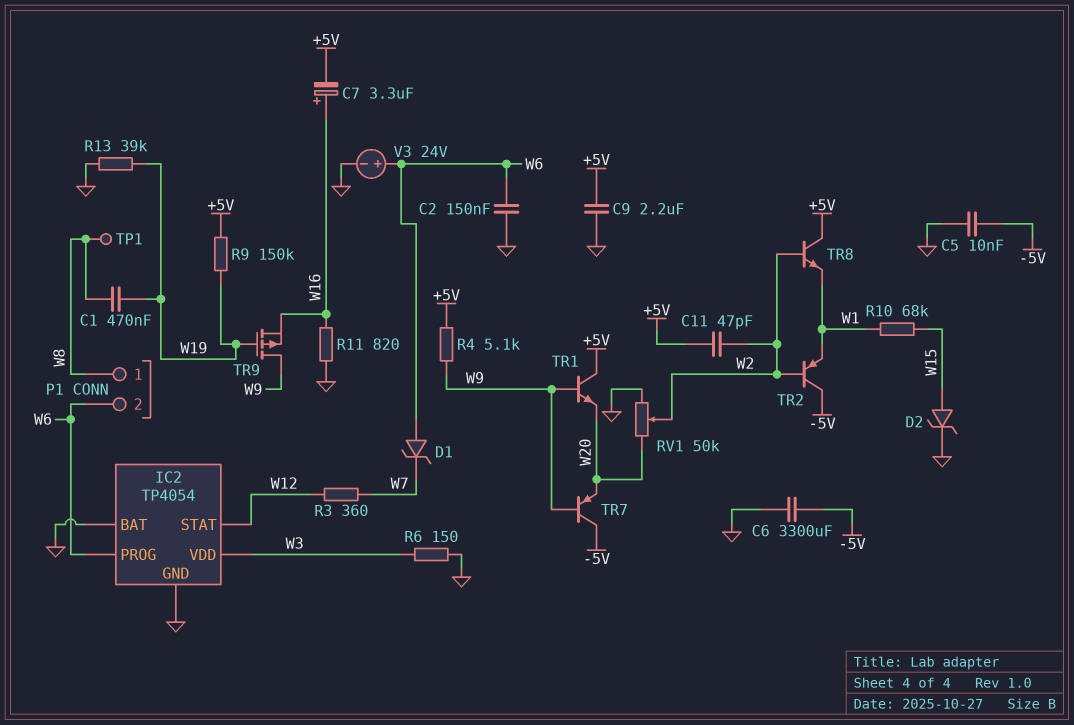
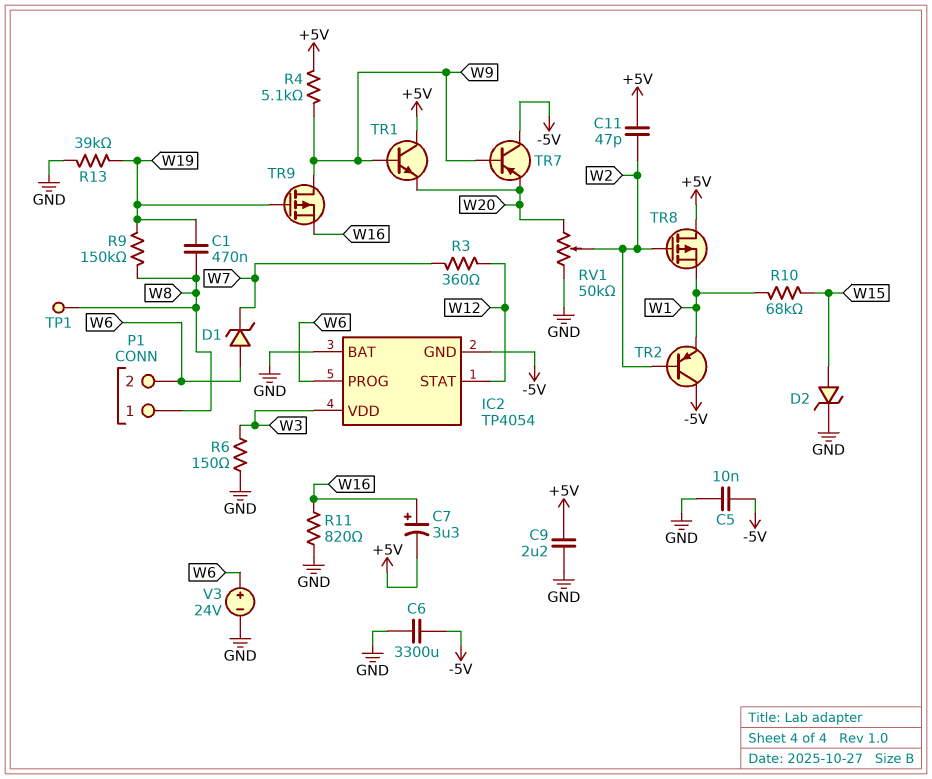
C2: 150nF (GND, W6) -> none
IC2 pin GND: GND -> -5V
R9: 150k (+5V, W19) -> 150k (W8, W19)
TR8: NPN (B W2, C +5V, E W1) -> PMOS (G W2, D +5V, S W1)

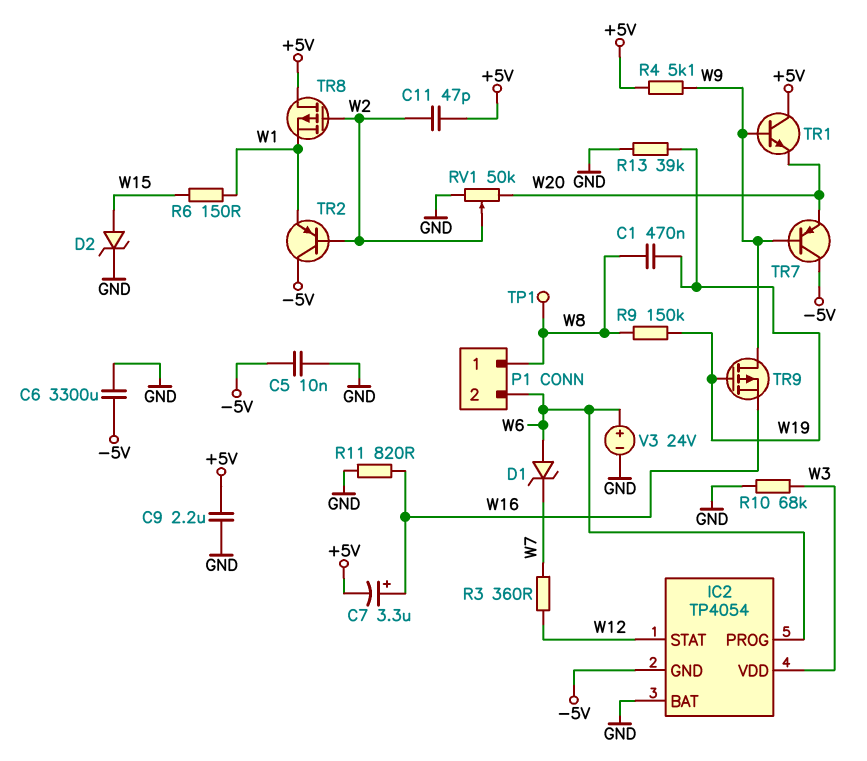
R6: 150 (GND, W3) -> 150 (W1, W15)
R10: 68k (W1, W15) -> 68k (GND, W3)

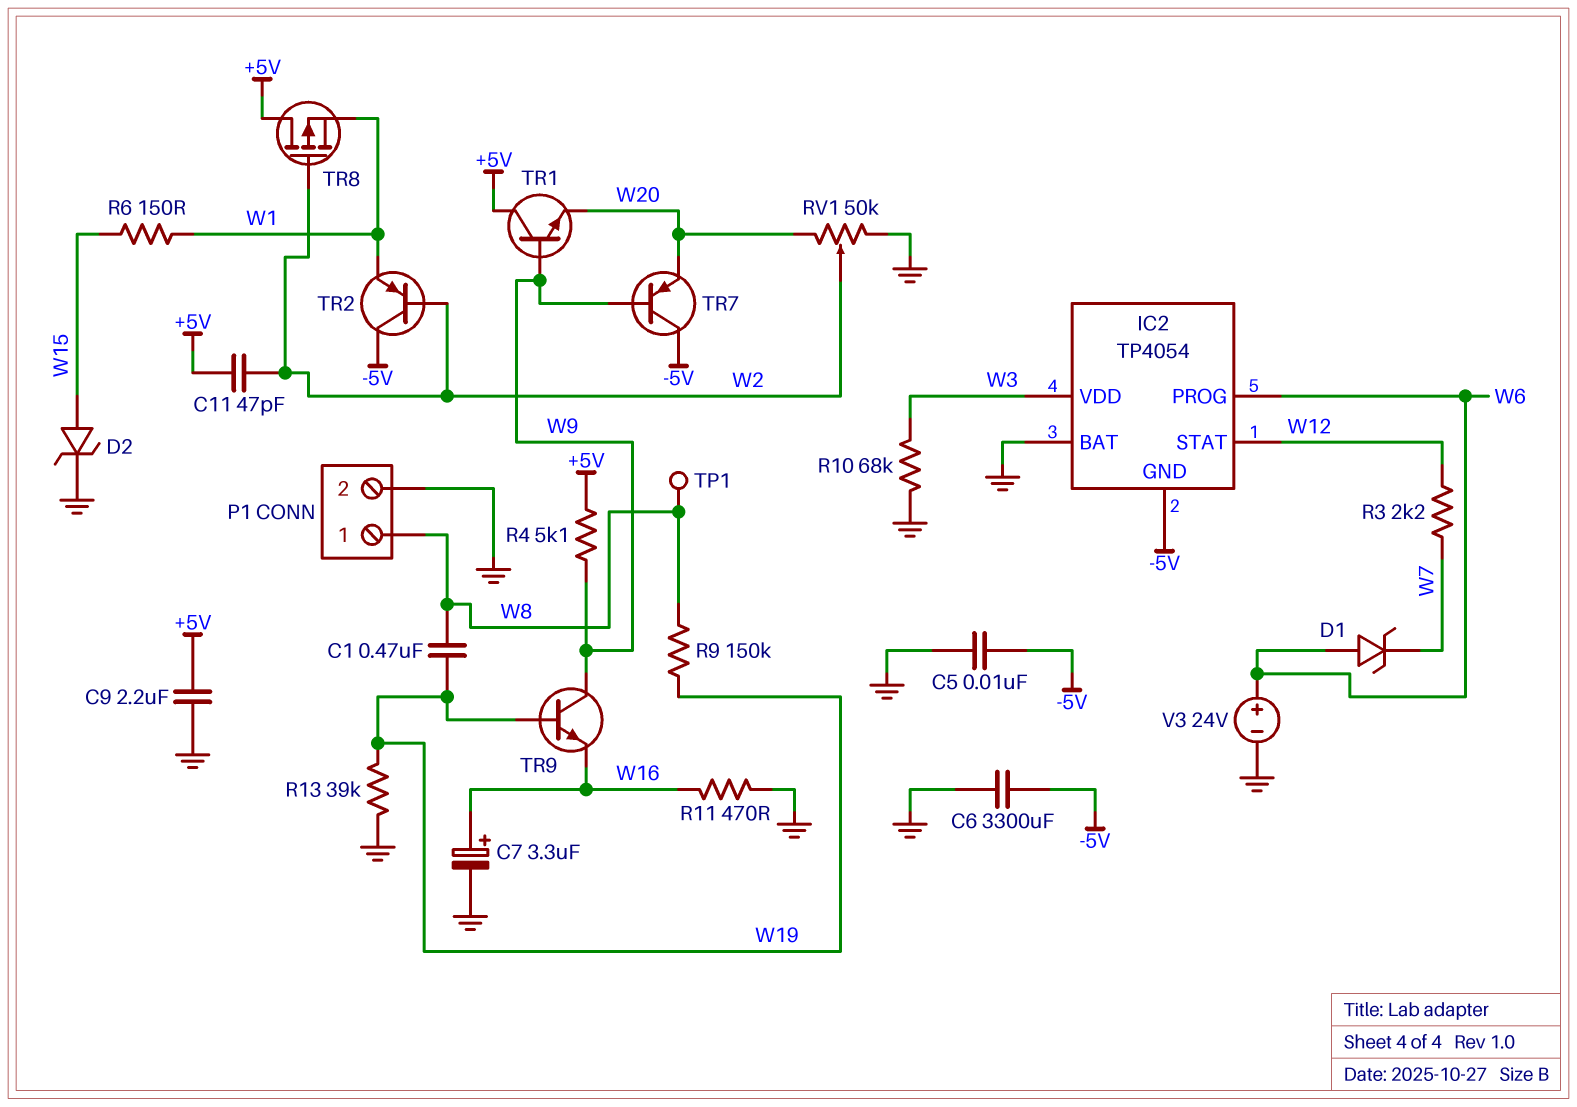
C7: 3.3uF (plus W16, minus +5V) -> 3.3uF (plus W16, minus GND)
P1 pin 2: W6 -> GND
R3: 360 (W7, W12) -> 2.2k (W7, W12)
R11: 820 (GND, W16) -> 470 (GND, W16)
TR9: PMOS (G W19, D W9, S W16) -> NPN (B W19, C W9, E W16)

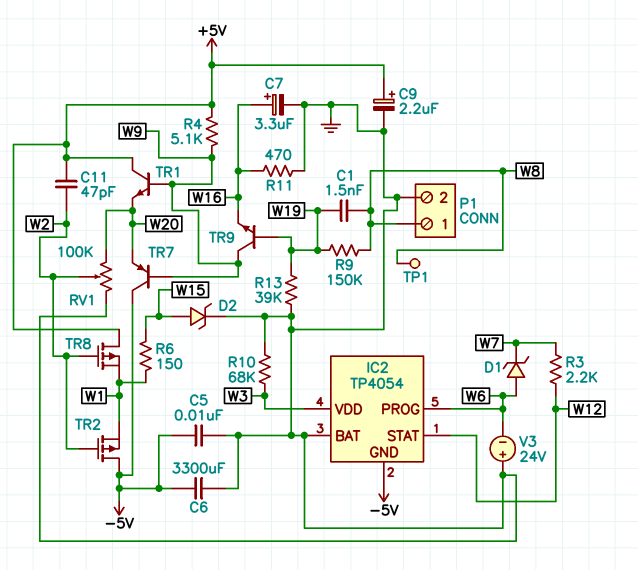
C1: 470nF (W8, W19) -> 1.5nF (W8, W19)
C9: 2.2uF (+5V, GND) -> 2.2uF (plus +5V, minus GND)
RV1: 50k (GND, W20, wiper W2) -> 100k (GND, W20, wiper W2)
TR2: PNP (B W2, C -5V, E W1) -> PMOS (G W2, D -5V, S W1)
V3: 24V (plus W6, minus GND) -> 24V (plus GND, minus W6)

